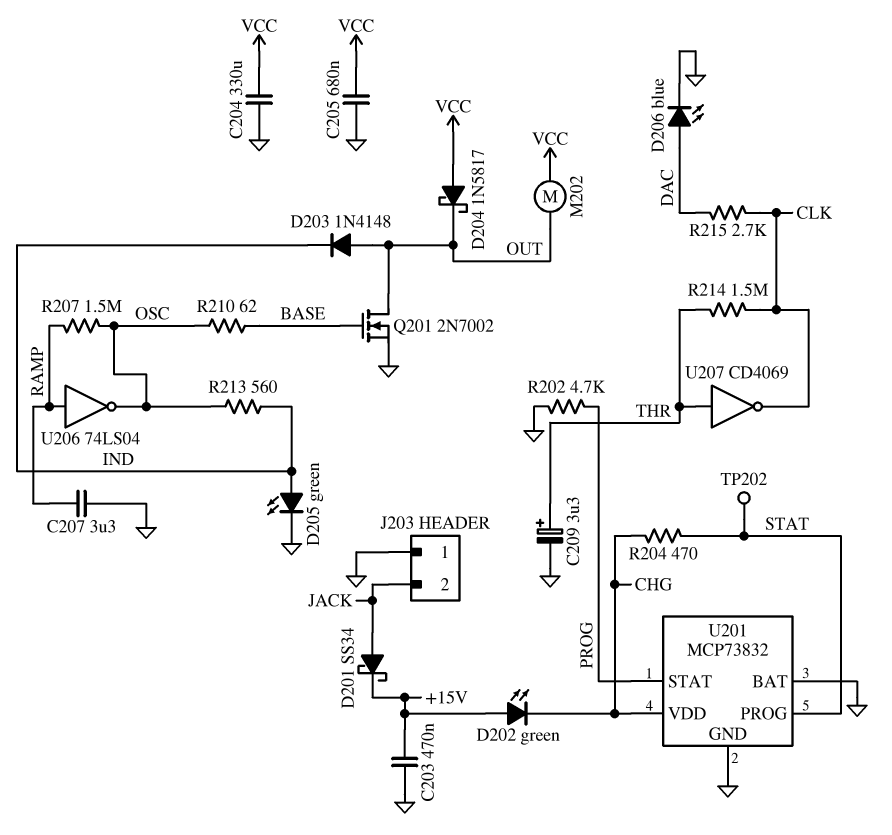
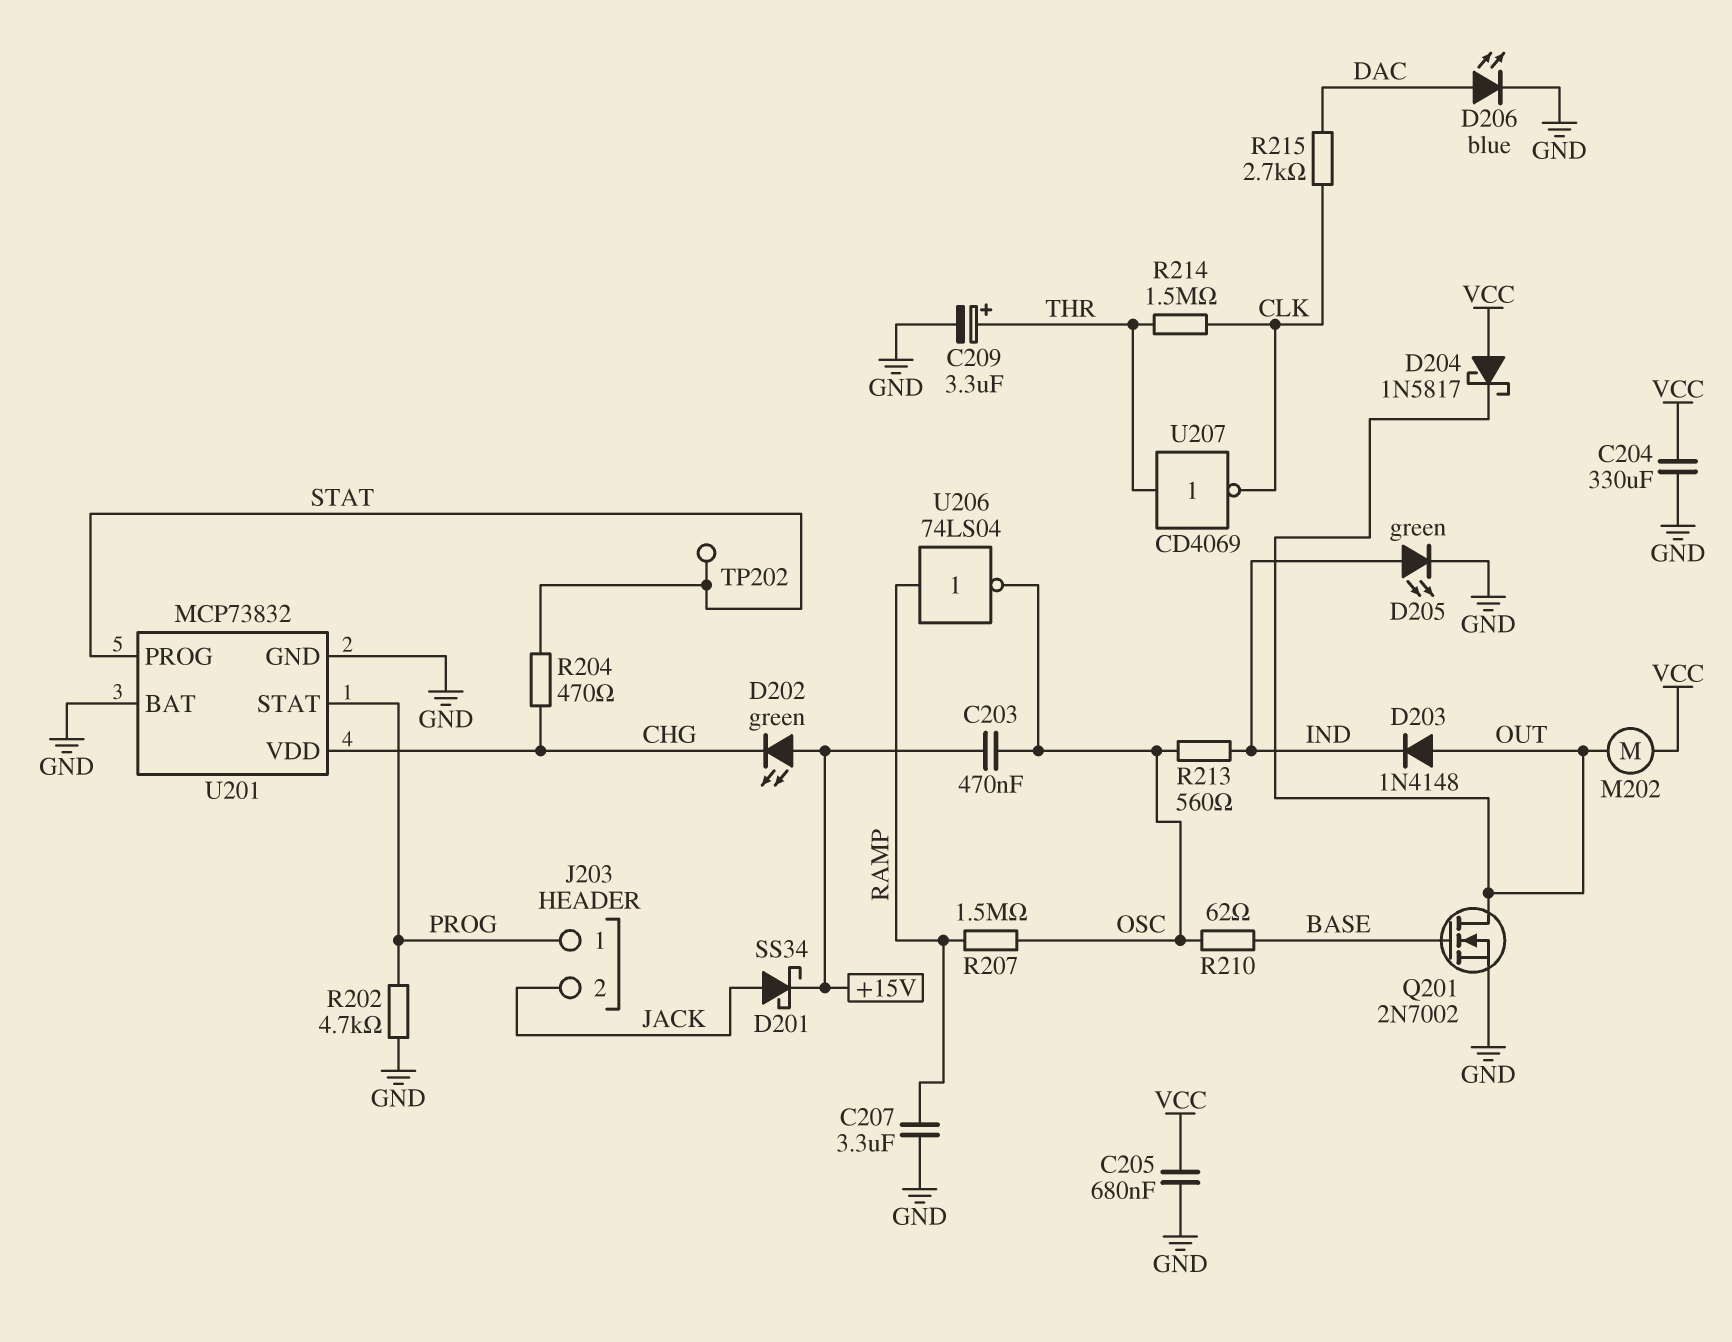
C203: 470nF (+15V, GND) -> 470nF (+15V, OSC)
J203 pin 1: GND -> PROG

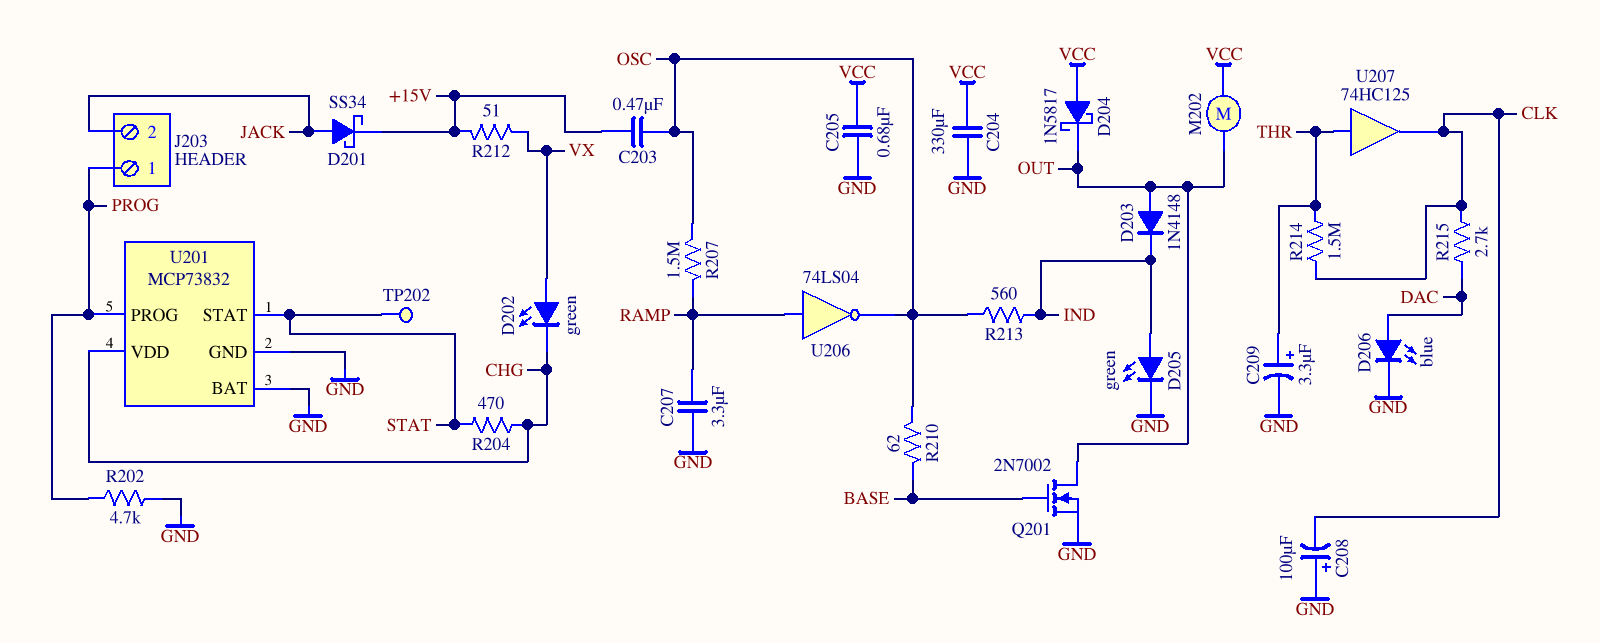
C208: none -> 100uF (plus GND, minus CLK)
D202: LED green (A +15V, K CHG) -> LED green (A VX, K CHG)
R212: none -> 51 (+15V, VX)
U201 pin PROG: STAT -> PROG
U201 pin STAT: PROG -> STAT
U207: NOT CD4069 (in THR, out CLK) -> buffer 74HC125 (in THR, out CLK)

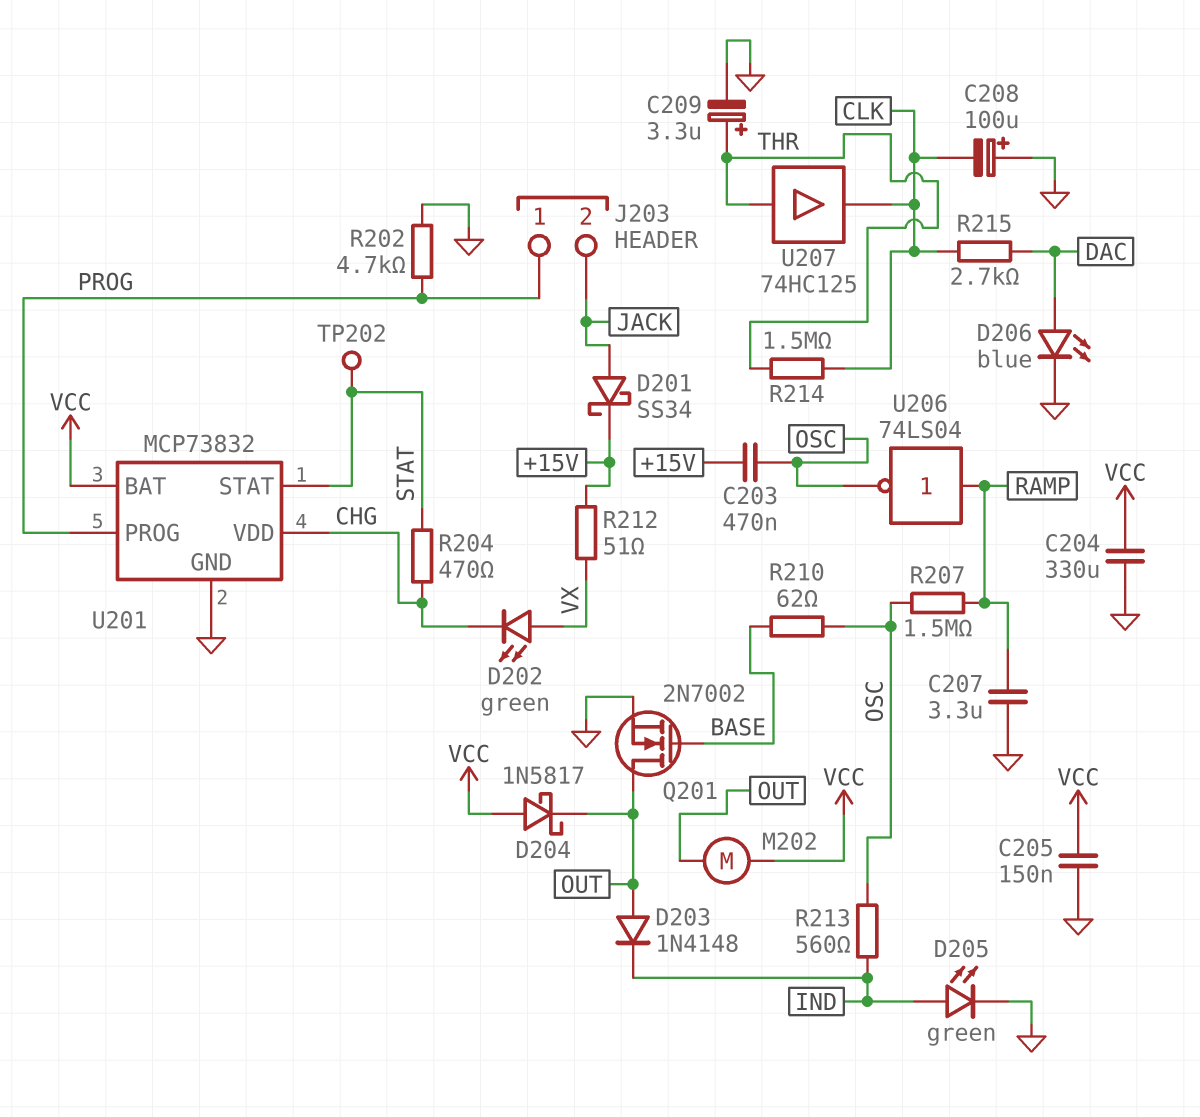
C205: 680nF (GND, VCC) -> 150nF (GND, VCC)
U201 pin BAT: GND -> VCC

